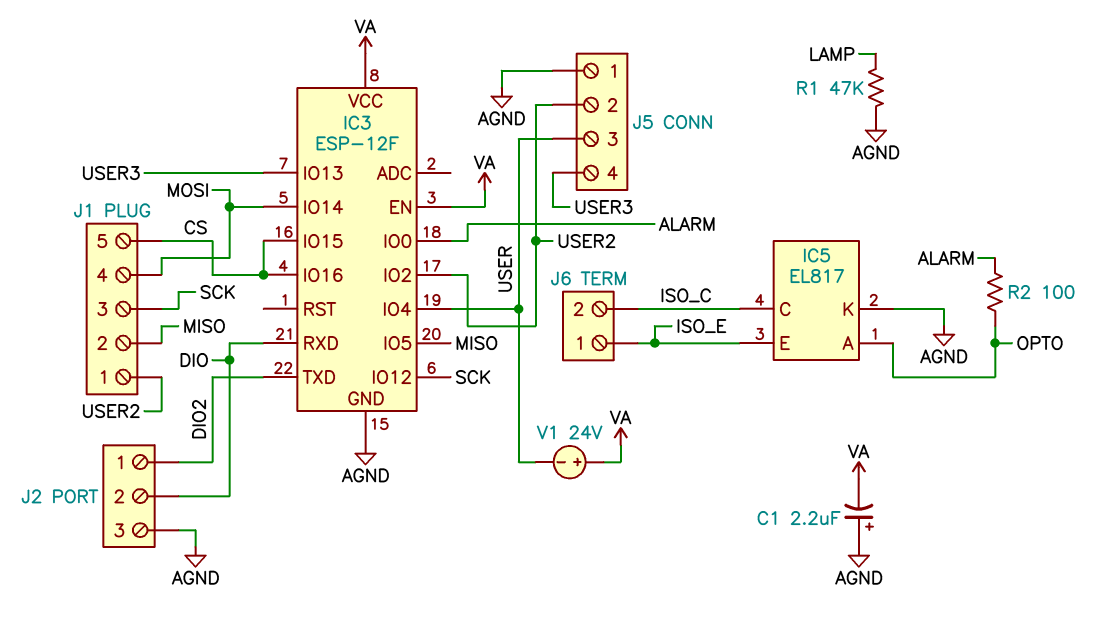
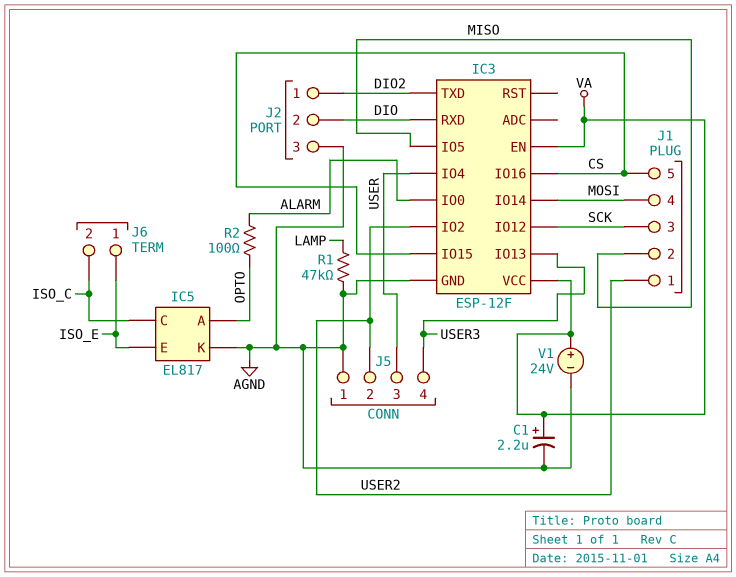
C1: 2.2uF (plus AGND, minus VA) -> 2.2uF (plus VA, minus AGND)
V1: 24V (plus VA, minus USER) -> 24V (plus VA, minus AGND)

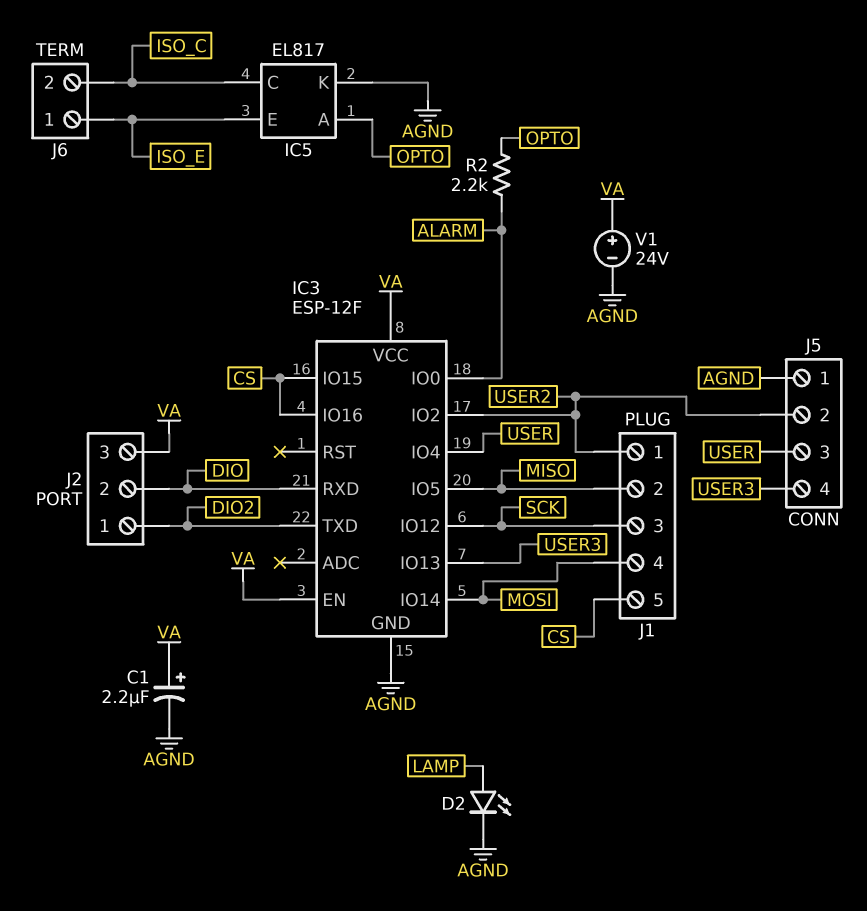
D2: none -> LED (A LAMP, K AGND)
J2 pin 3: AGND -> VA
R1: 47k (AGND, LAMP) -> none
R2: 100 (ALARM, OPTO) -> 2.2k (ALARM, OPTO)

